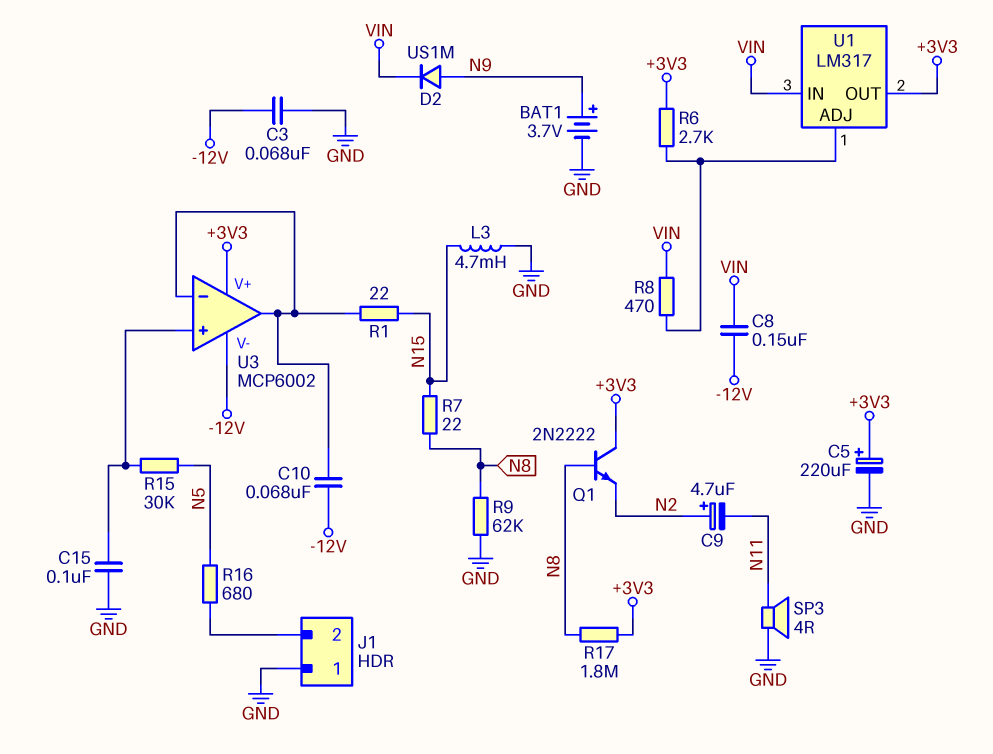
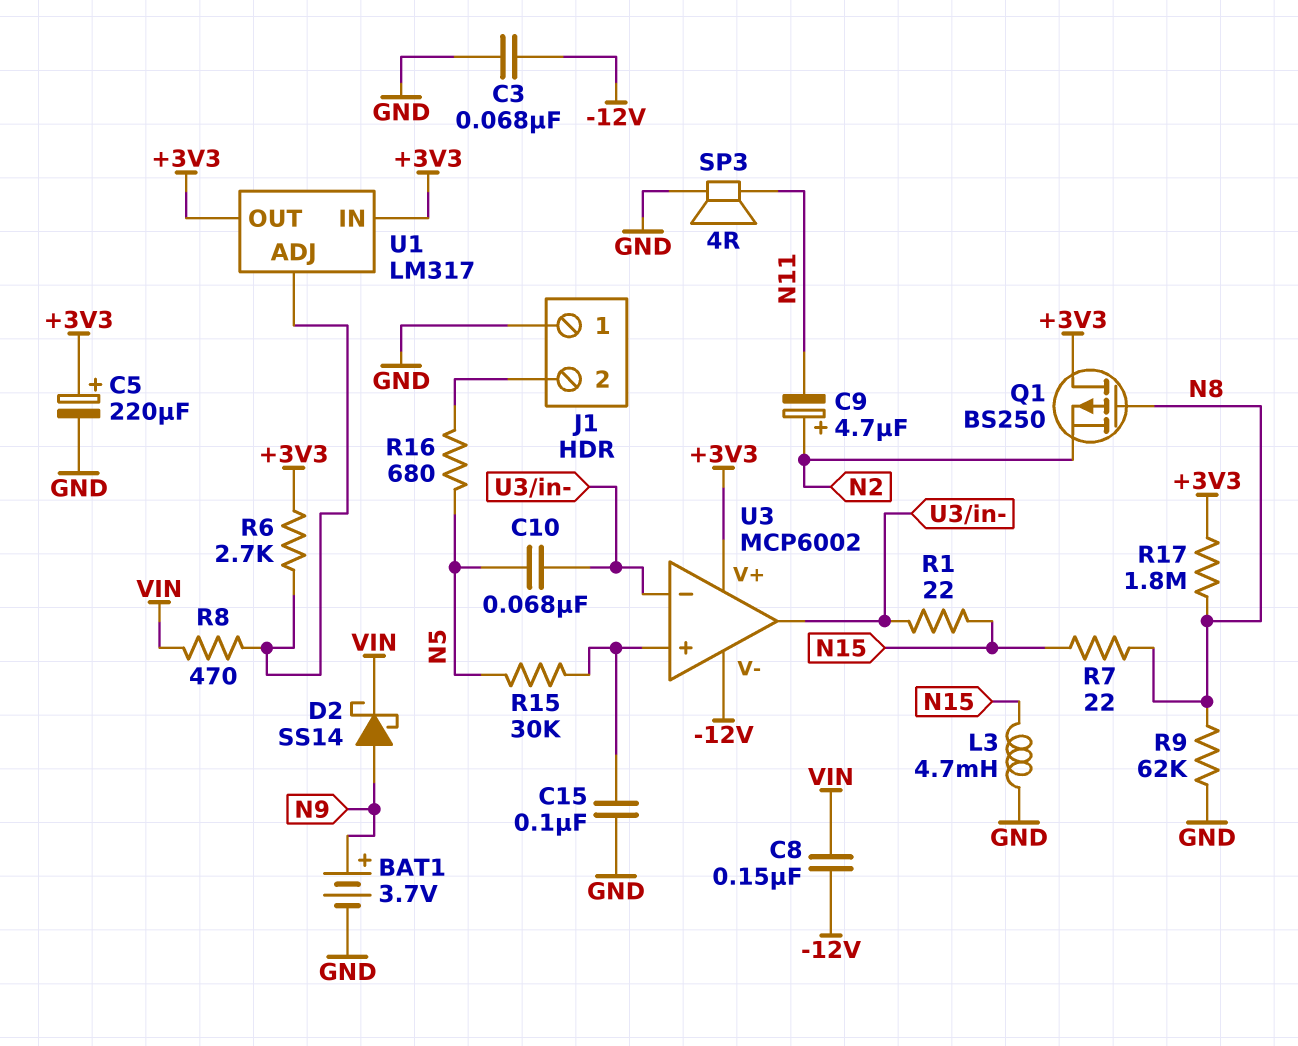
C10: 68nF (-12V, U3/in-) -> 68nF (N5, U3/in-)
D2: diode US1M (A N9, K VIN) -> schottky SS14 (A N9, K VIN)
Q1: NPN 2N2222 (B N8, C +3V3, E N2) -> PMOS BS250 (G N8, D +3V3, S N2)
U1 pin IN: VIN -> +3V3

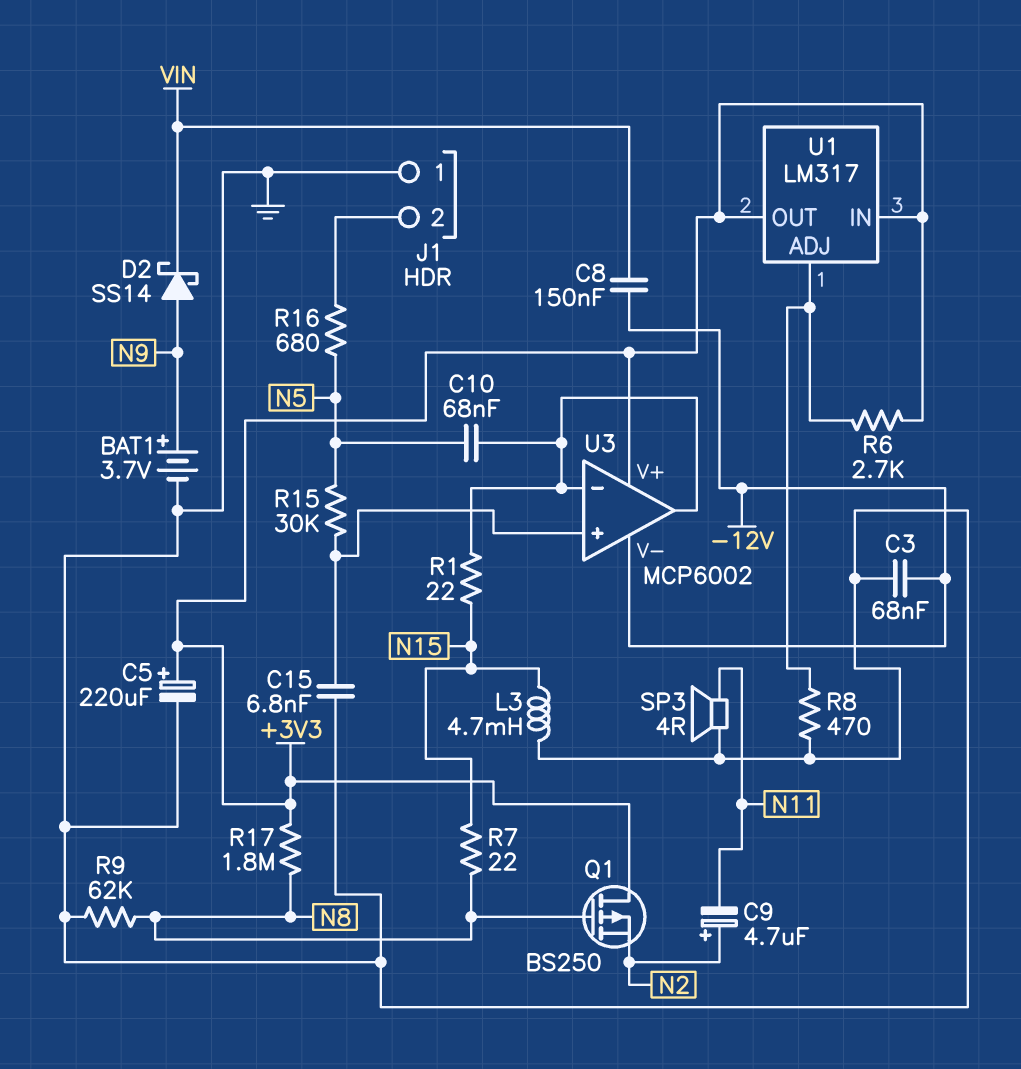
C15: 100nF (GND, U3/in+) -> 6.8nF (GND, U3/in+)
R8: 470 (U1/ADJ, VIN) -> 470 (GND, U1/ADJ)

